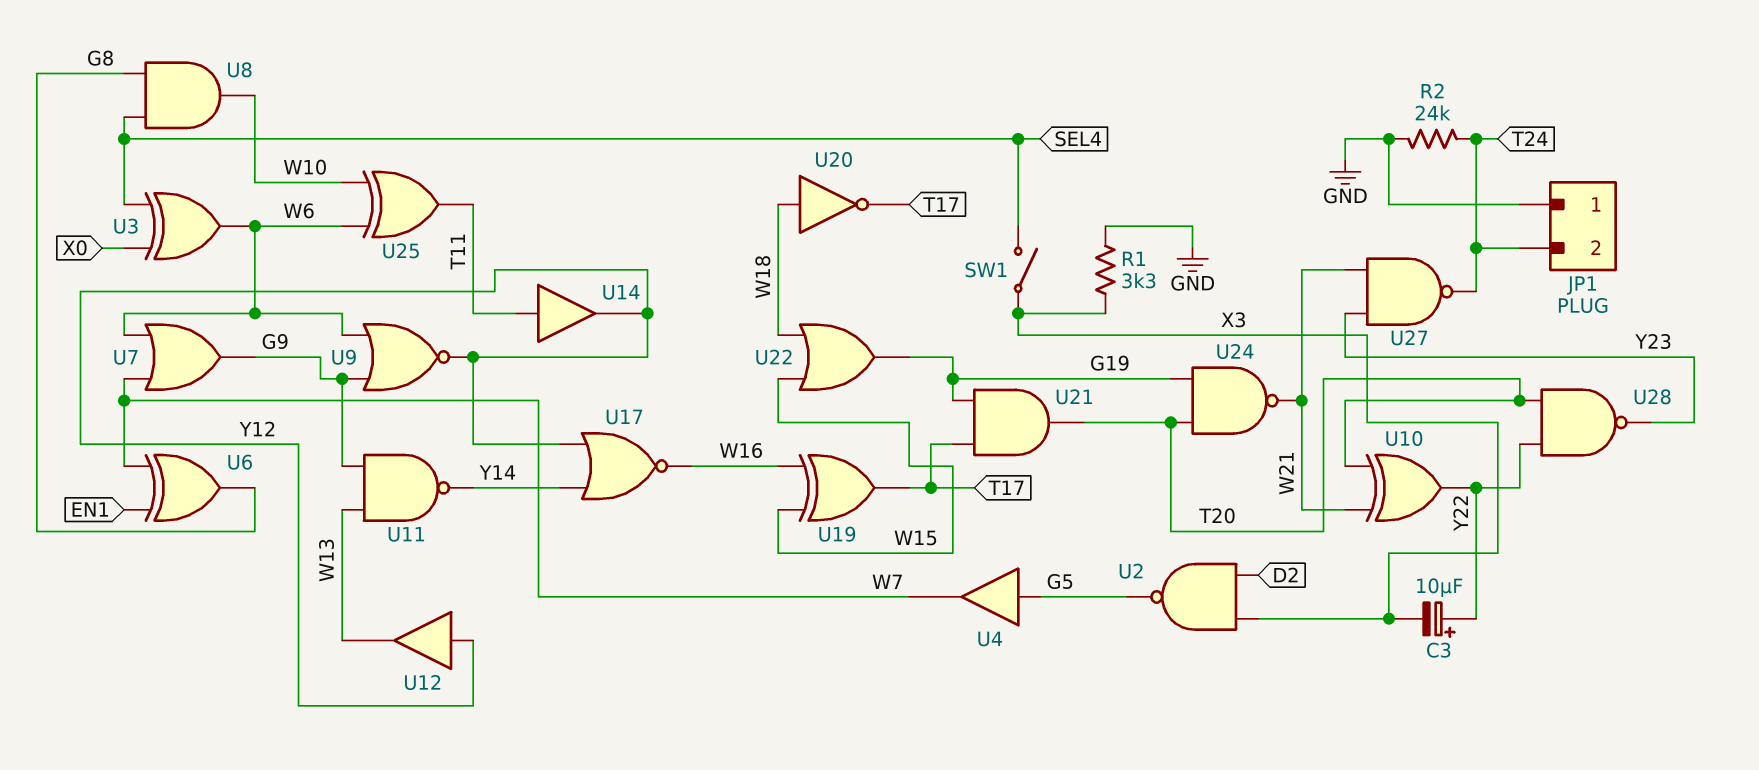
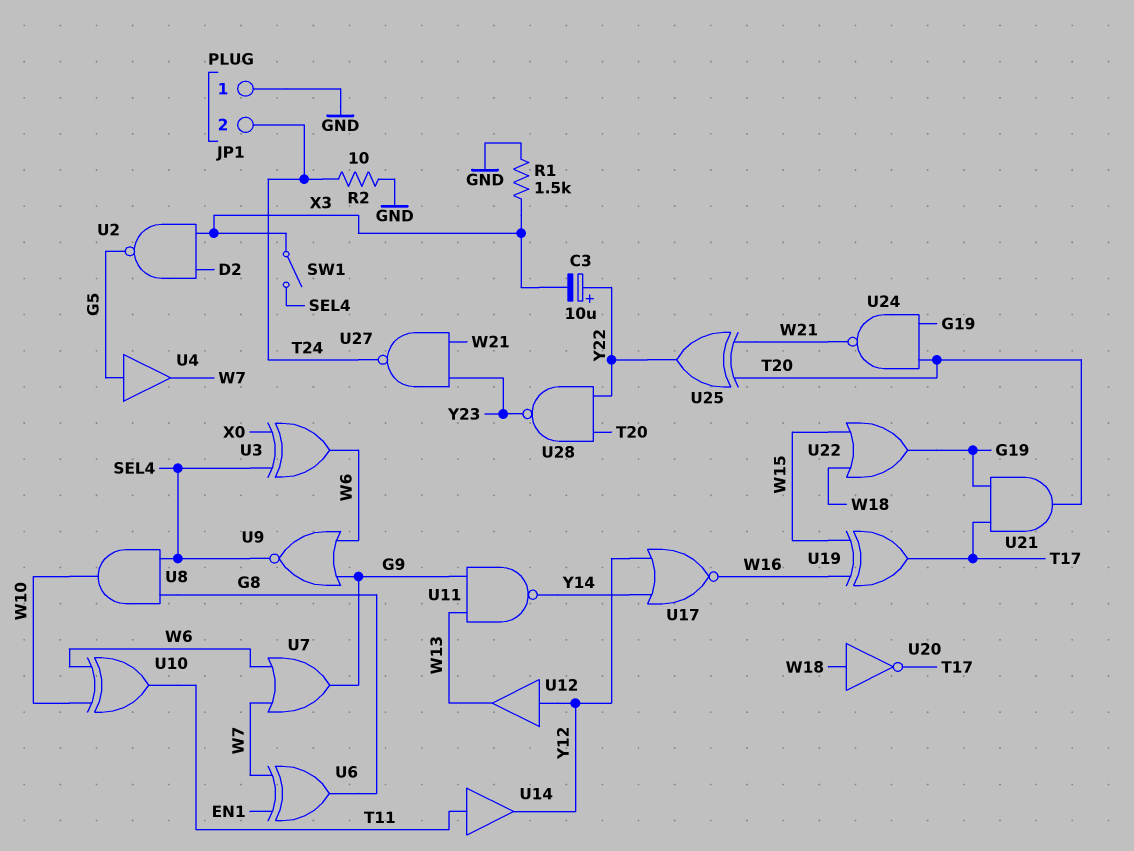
R1: 3.3k (GND, X3) -> 1.5k (GND, X3)
R2: 24k (GND, T24) -> 10 (GND, T24)
U9: NOR (in G9, in W6, out Y12) -> NOR (in G9, in W6, out SEL4)
U10: XOR (in T20, in W21, out Y22) -> XOR (in W6, in W10, out T11)
U25: XOR (in W6, in W10, out T11) -> XOR (in T20, in W21, out Y22)

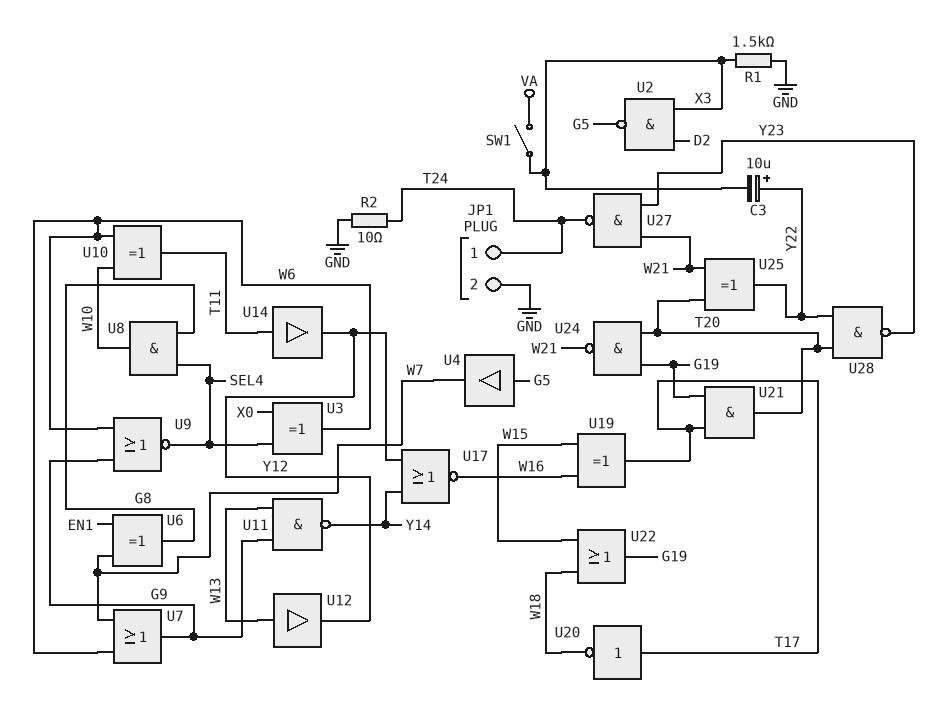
JP1 pin 1: GND -> T24
JP1 pin 2: T24 -> GND
SW1: switch (SEL4, X3) -> switch (VA, X3)
U12: buffer (in Y12, out W13) -> buffer (in W13, out Y12)
U20: NOT (in W18, out T17) -> NOT (in T17, out W18)

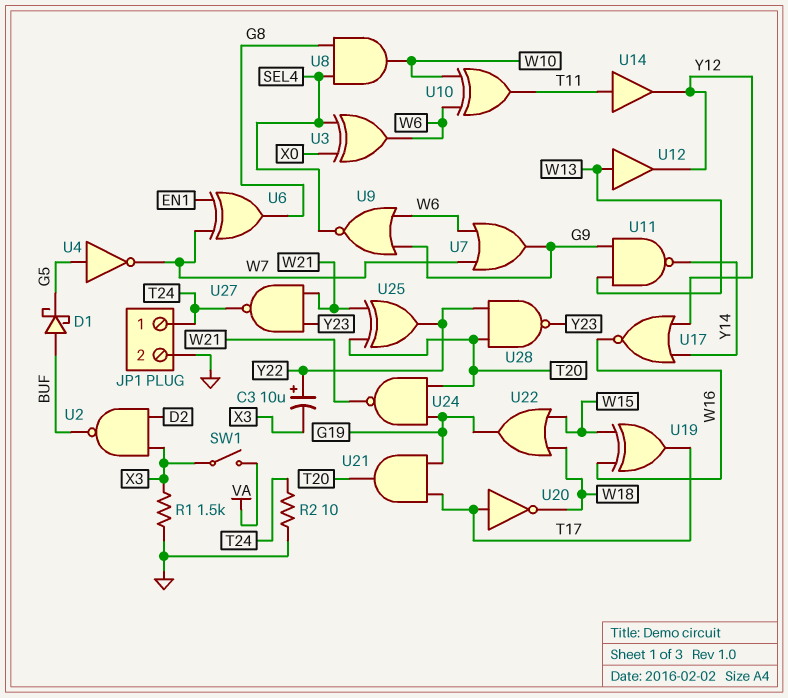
D1: none -> schottky (A BUF, K G5)
U2: NAND (in D2, in X3, out G5) -> NAND (in D2, in X3, out BUF)
U4: buffer (in G5, out W7) -> NOT (in G5, out W7)

